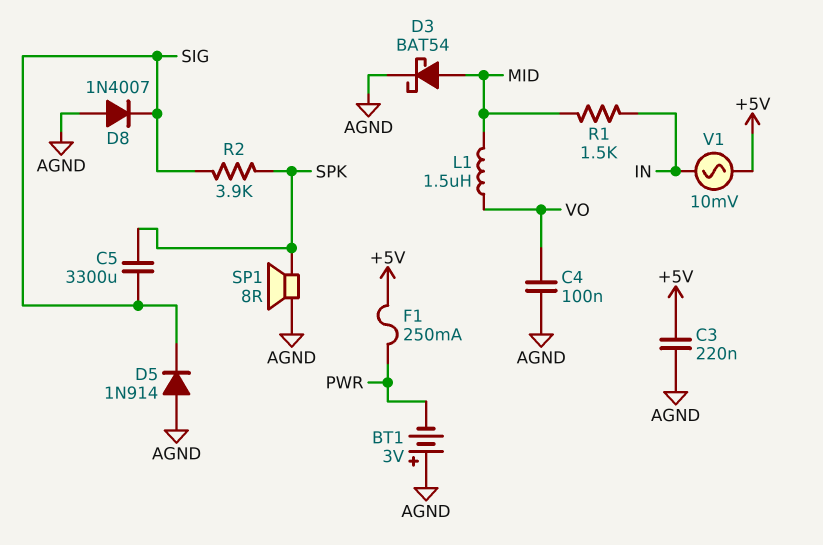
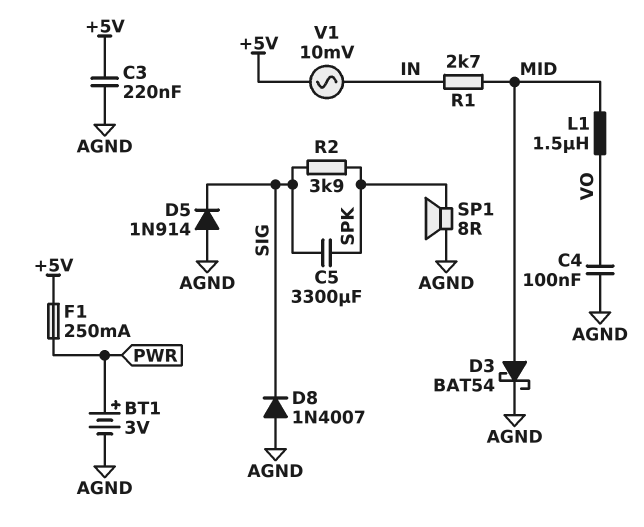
BT1: 3V (plus AGND, minus PWR) -> 3V (plus PWR, minus AGND)
R1: 1.5k (IN, MID) -> 2.7k (IN, MID)

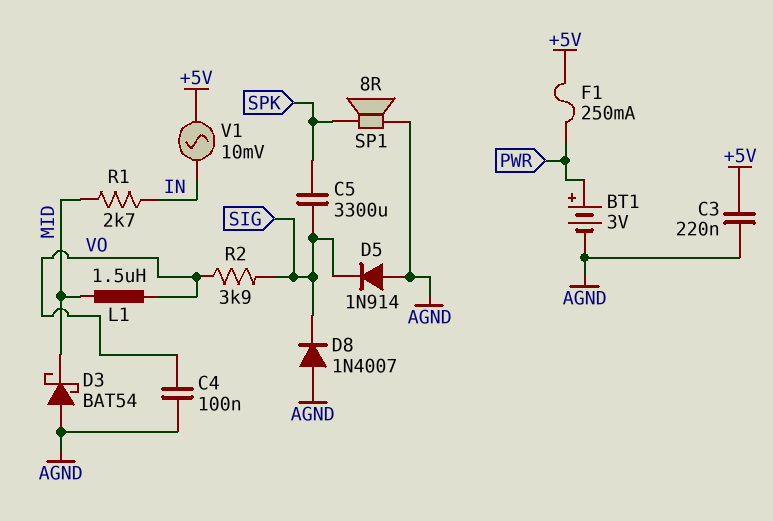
D3: schottky BAT54 (A MID, K AGND) -> schottky BAT54 (A AGND, K MID)
R2: 3.9k (SIG, SPK) -> 3.9k (SIG, VO)

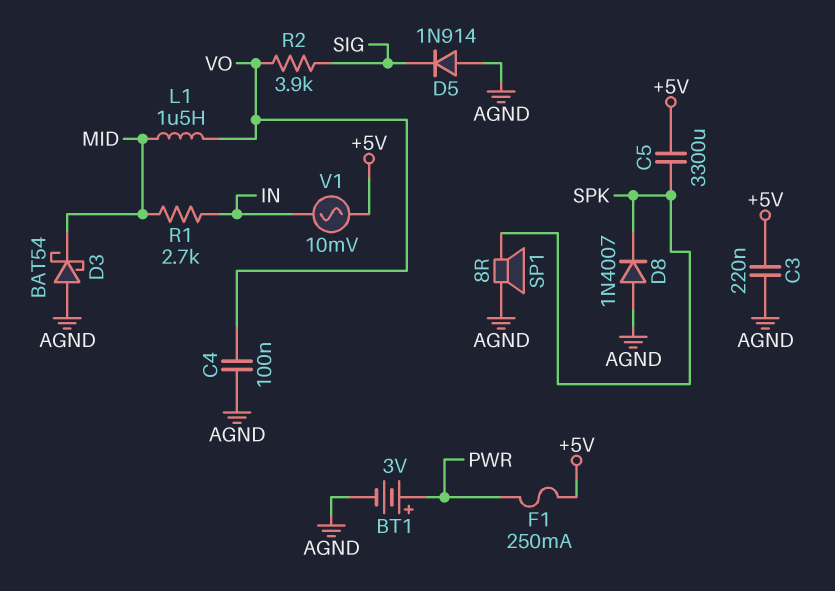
C5: 3300uF (SIG, SPK) -> 3300uF (+5V, SPK)
D8: diode 1N4007 (A AGND, K SIG) -> diode 1N4007 (A AGND, K SPK)

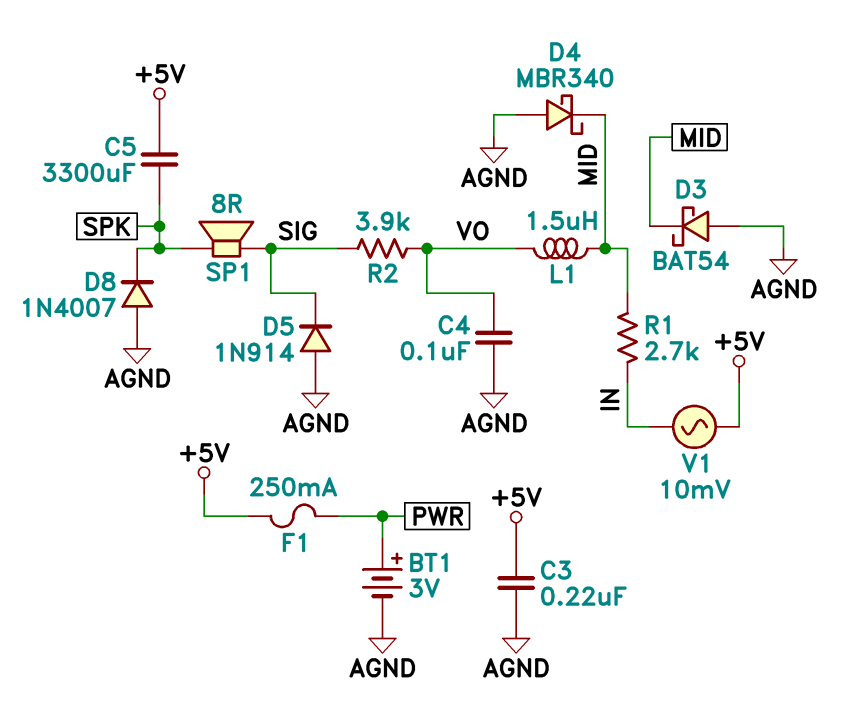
D4: none -> schottky MBR340 (A AGND, K MID)
SP1: speaker 8R (AGND, SPK) -> speaker 8R (SIG, SPK)

